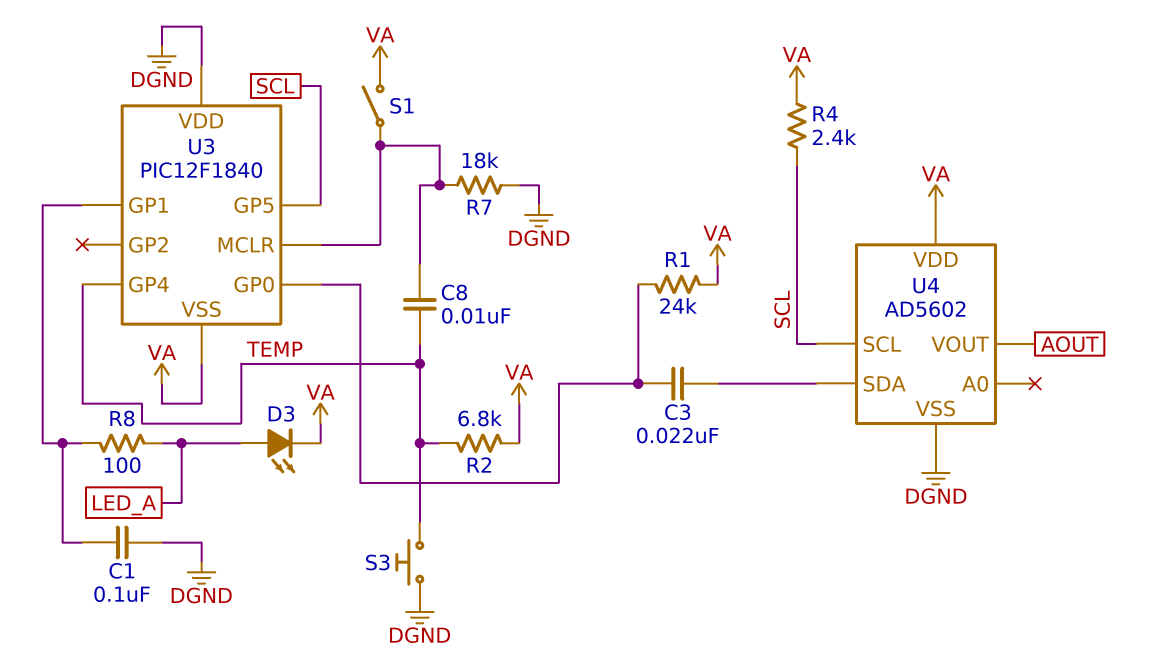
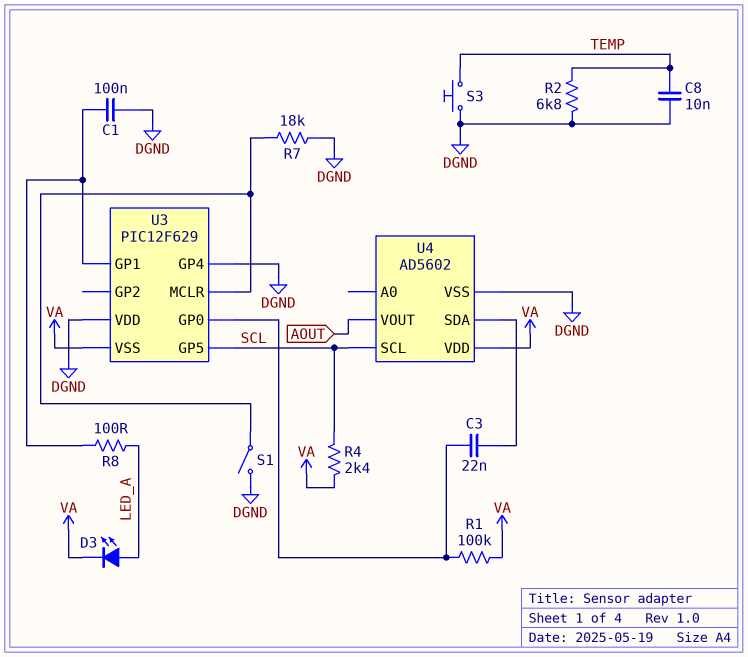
C8: 10nF (TEMP, U3/MCLR) -> 10nF (DGND, TEMP)
R1: 24k (U3/GP0, VA) -> 100k (U3/GP0, VA)
R2: 6.8k (TEMP, VA) -> 6.8k (DGND, TEMP)
S1: switch (U3/MCLR, VA) -> switch (DGND, U3/MCLR)
U3: PIC12F1840 -> PIC12F629
U3 pin GP4: TEMP -> DGND

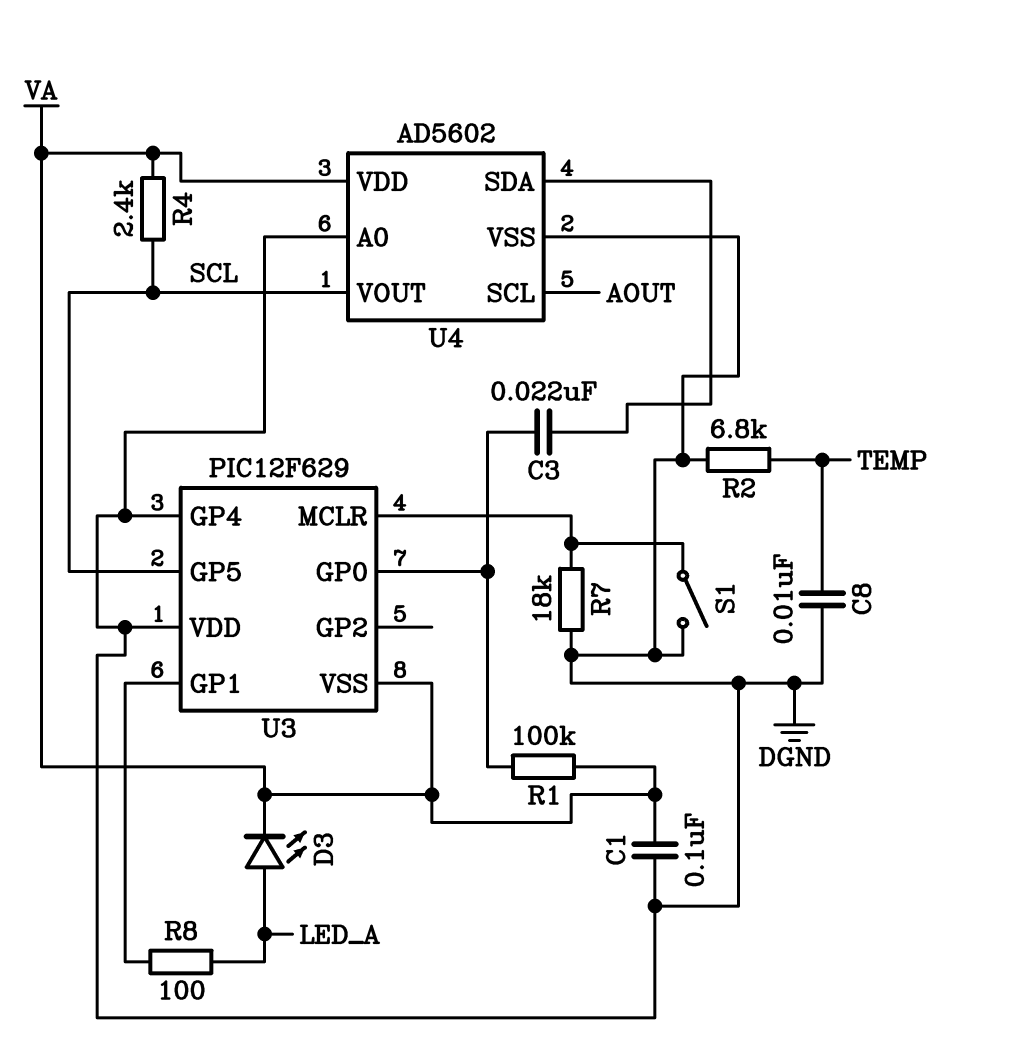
C1: 100nF (DGND, U3/GP1) -> 100nF (DGND, VA)
S3: button (DGND, TEMP) -> none
U4 pin A0: none -> DGND
U4 pin SCL: SCL -> AOUT
U4 pin VOUT: AOUT -> SCL

